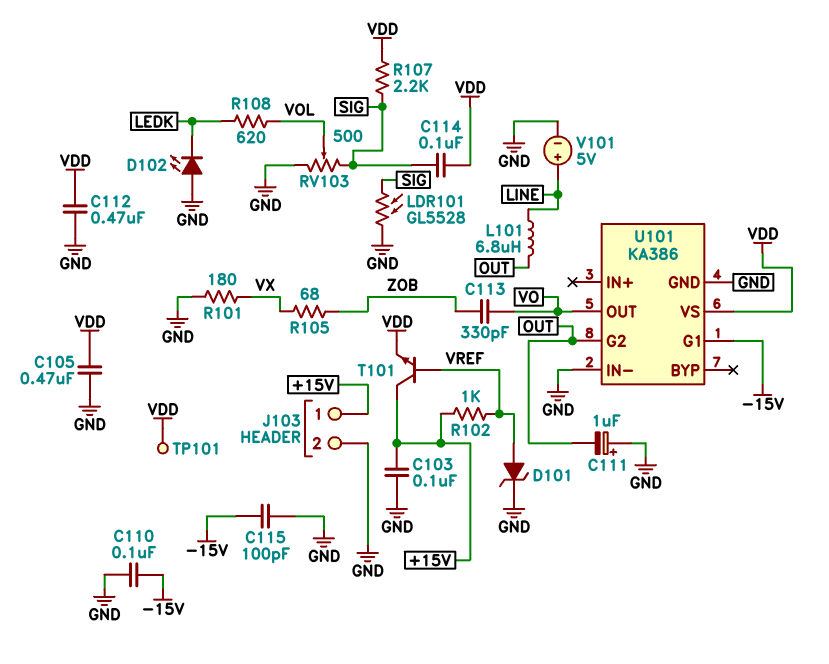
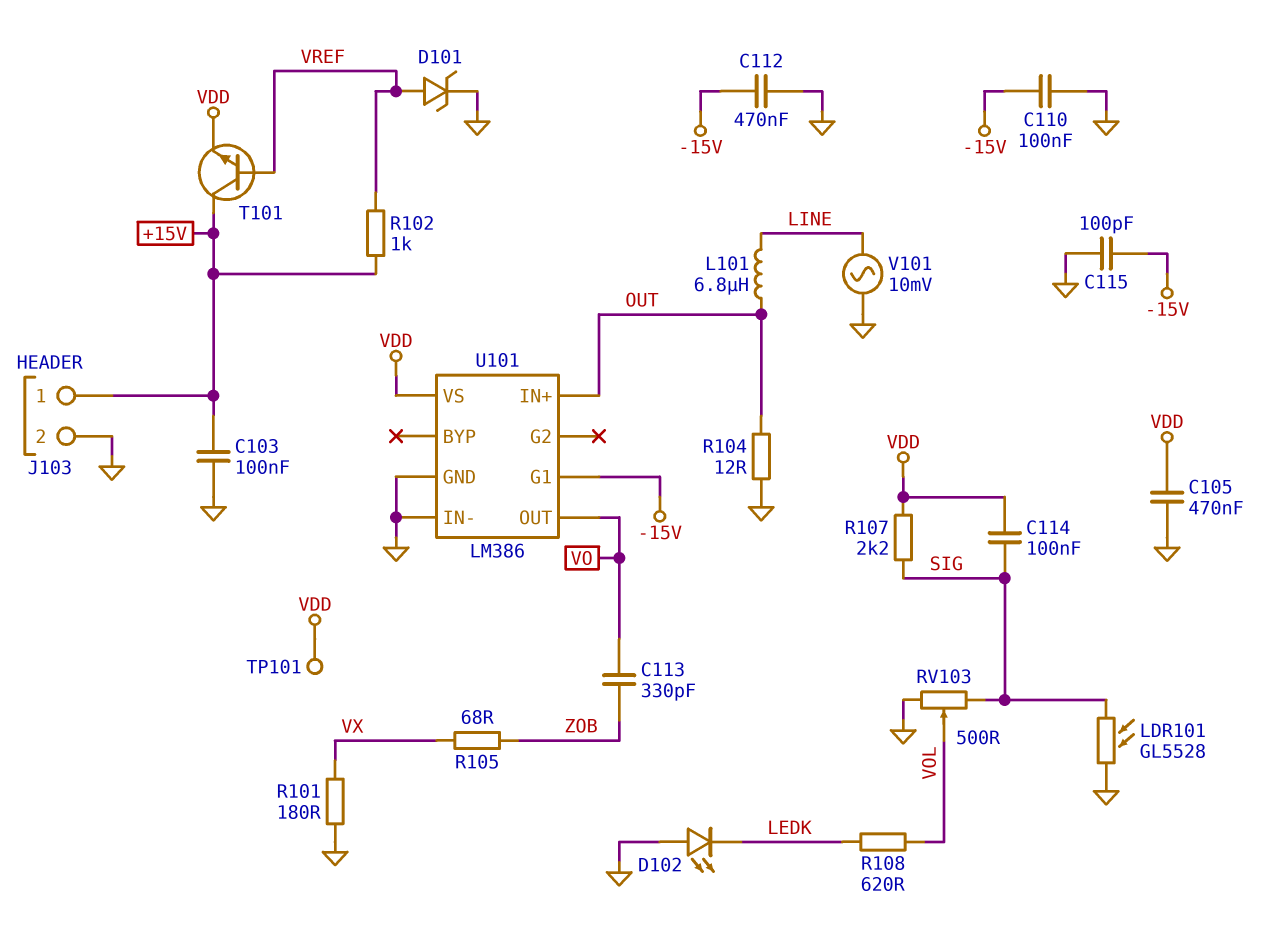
C111: 1uF (plus GND, minus OUT) -> none
C112: 470nF (GND, VDD) -> 470nF (-15V, GND)
R104: none -> 12 (GND, OUT)
U101: KA386 -> LM386
U101 pin G2: OUT -> none
U101 pin IN+: none -> OUT
V101: 5V (plus LINE, minus GND) -> AC 10mV (GND, LINE)

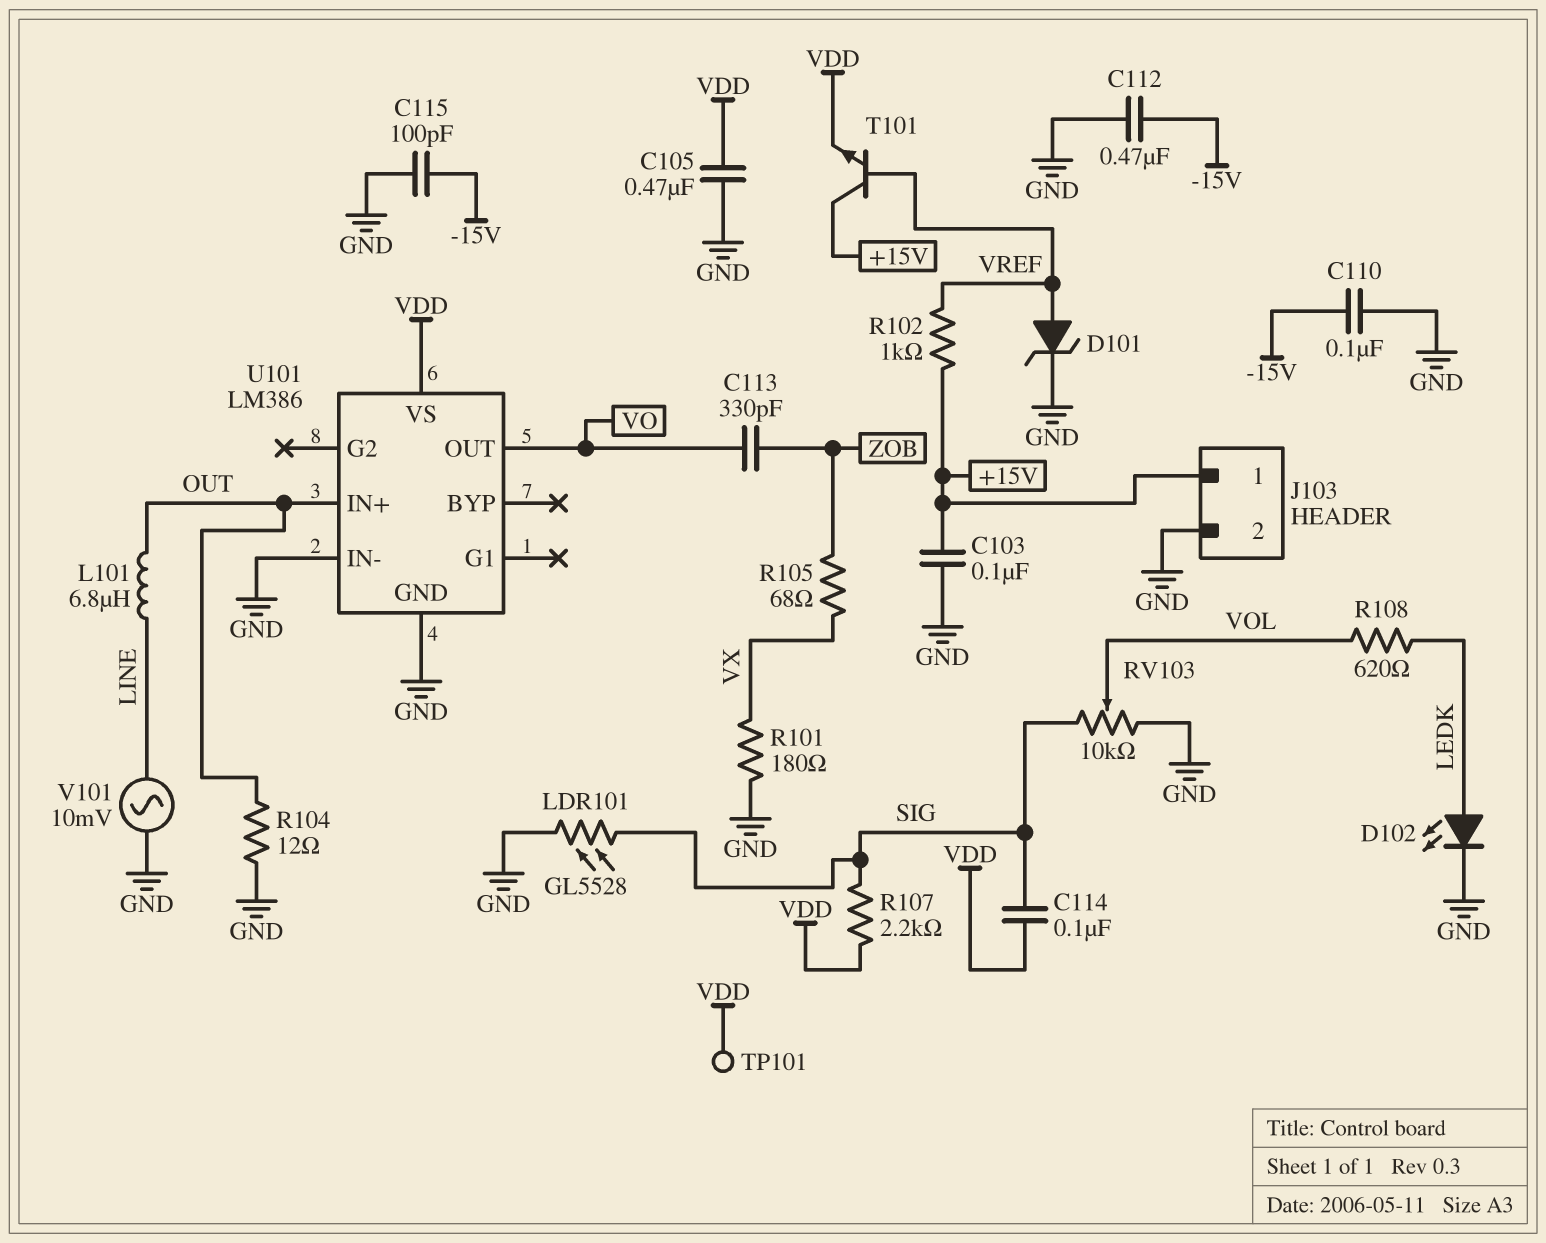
D102: LED (A GND, K LEDK) -> LED (A LEDK, K GND)
RV103: 500 (GND, SIG, wiper VOL) -> 10k (GND, SIG, wiper VOL)
U101 pin G1: -15V -> none

